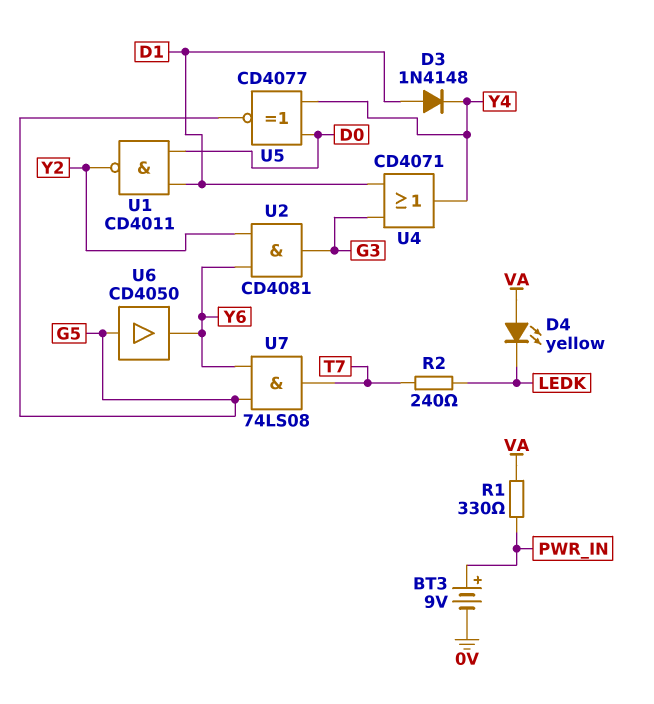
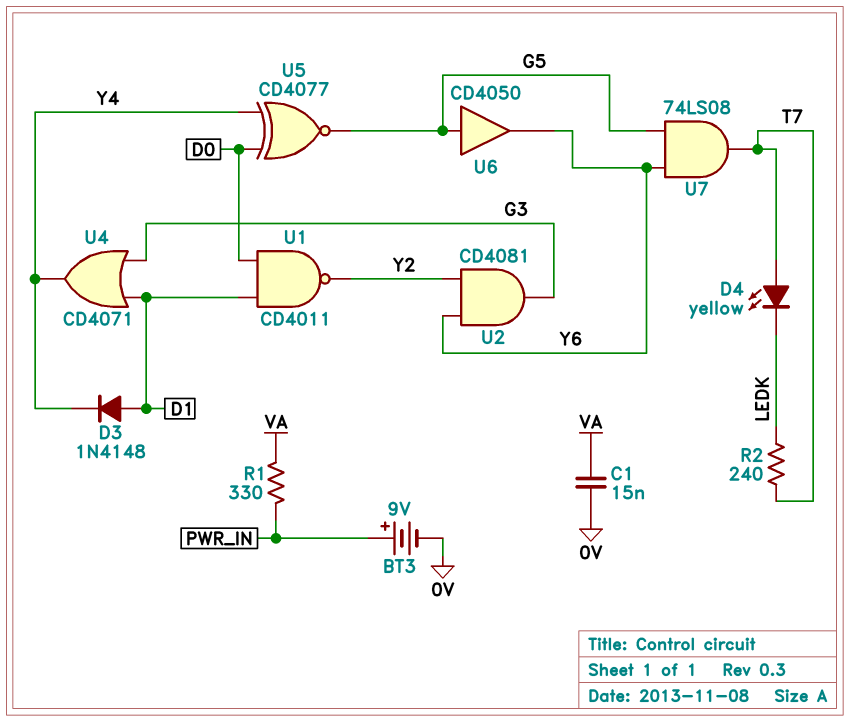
C1: none -> 15nF (0V, VA)
D4: LED yellow (A VA, K LEDK) -> LED yellow (A T7, K LEDK)

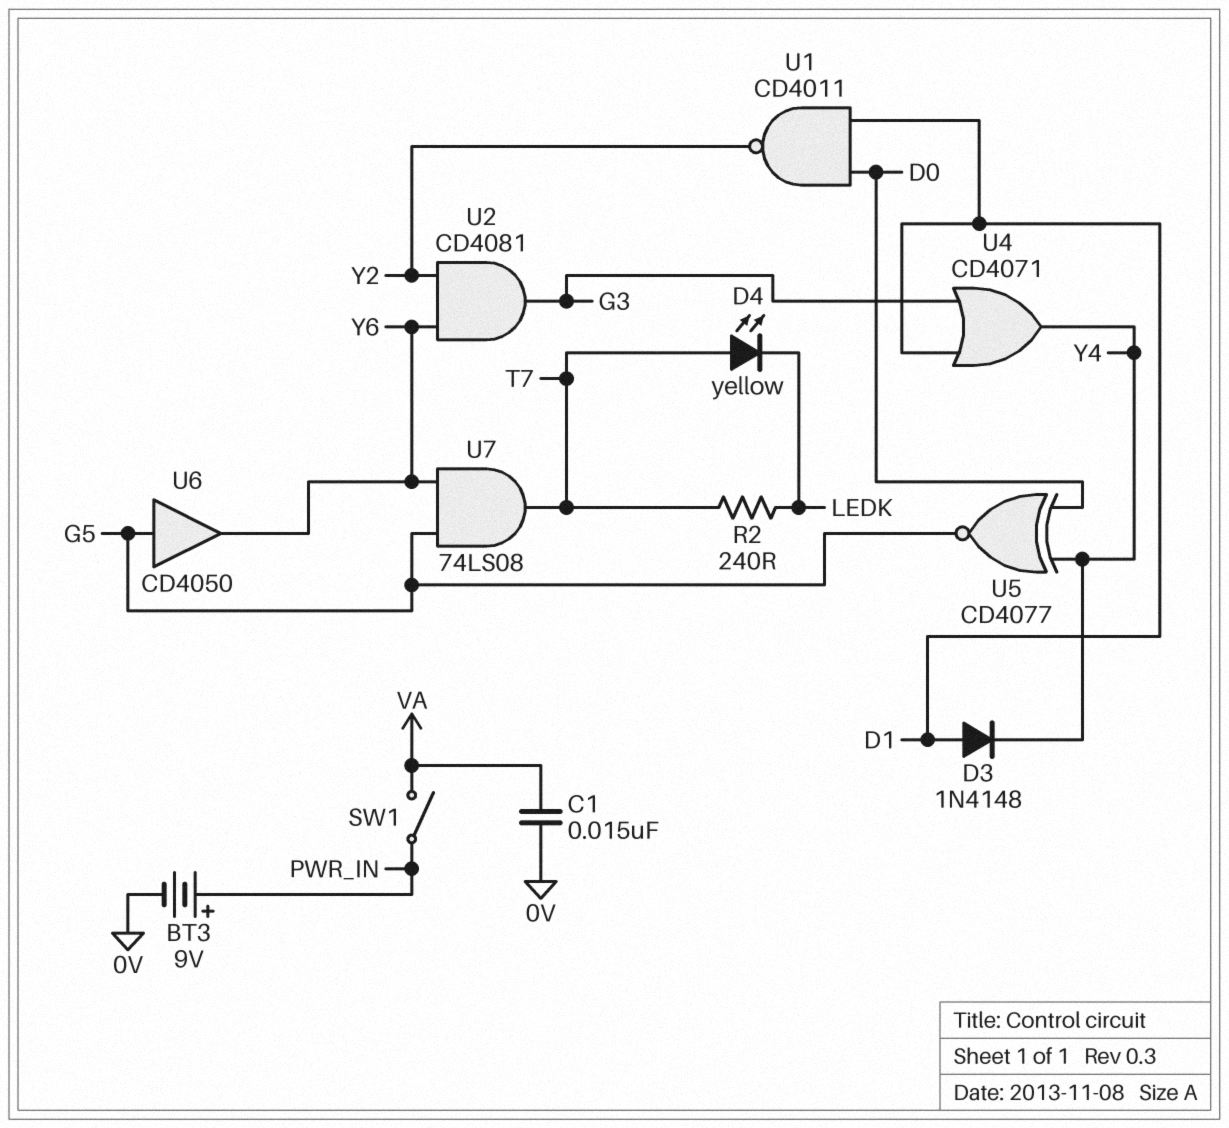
R1: 330 (PWR_IN, VA) -> none
SW1: none -> switch (PWR_IN, VA)

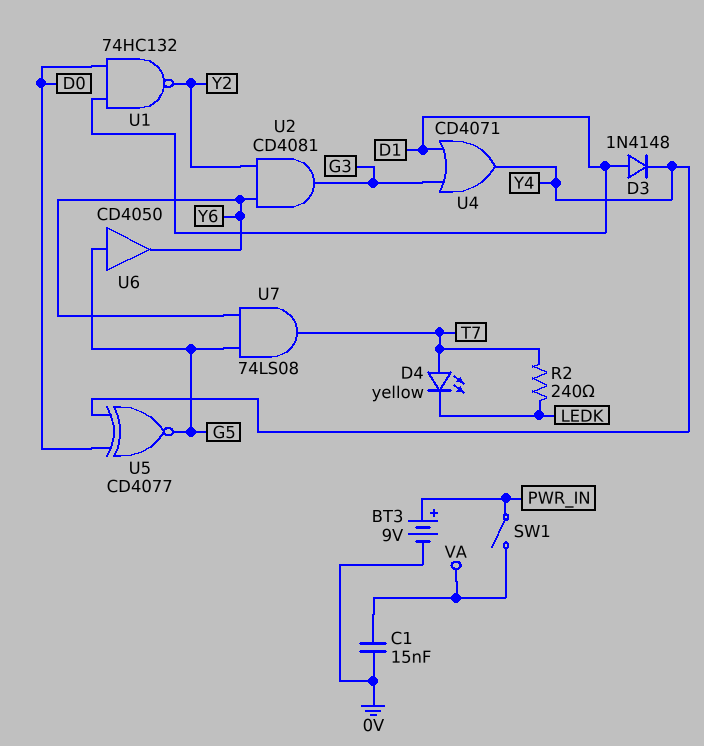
U1: NAND CD4011 (in D0, in D1, out Y2) -> NAND 74HC132 (in D0, in D1, out Y2)

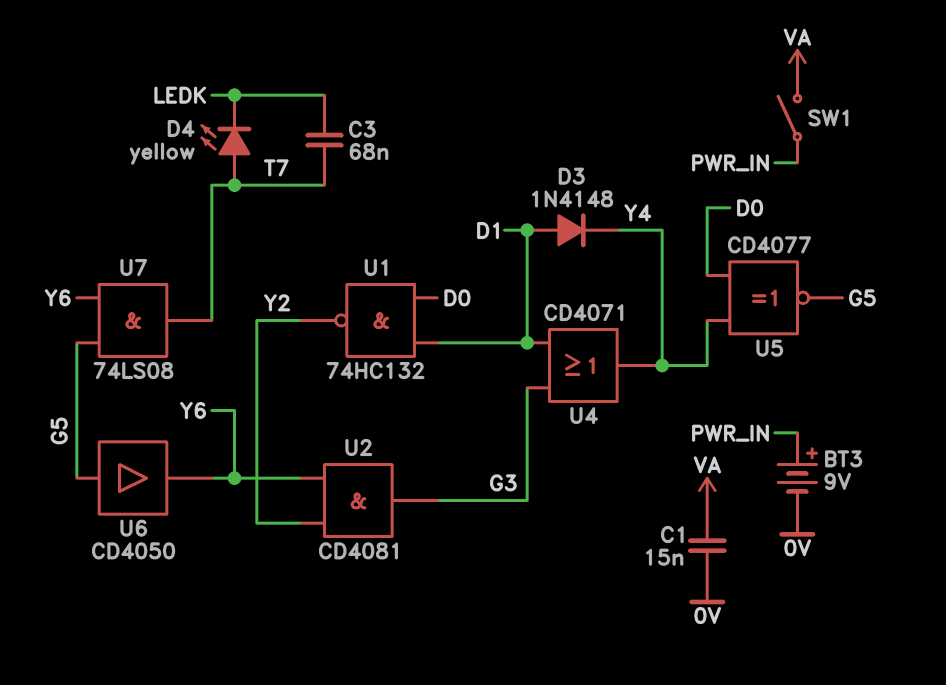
C3: none -> 68nF (LEDK, T7)
R2: 240 (LEDK, T7) -> none

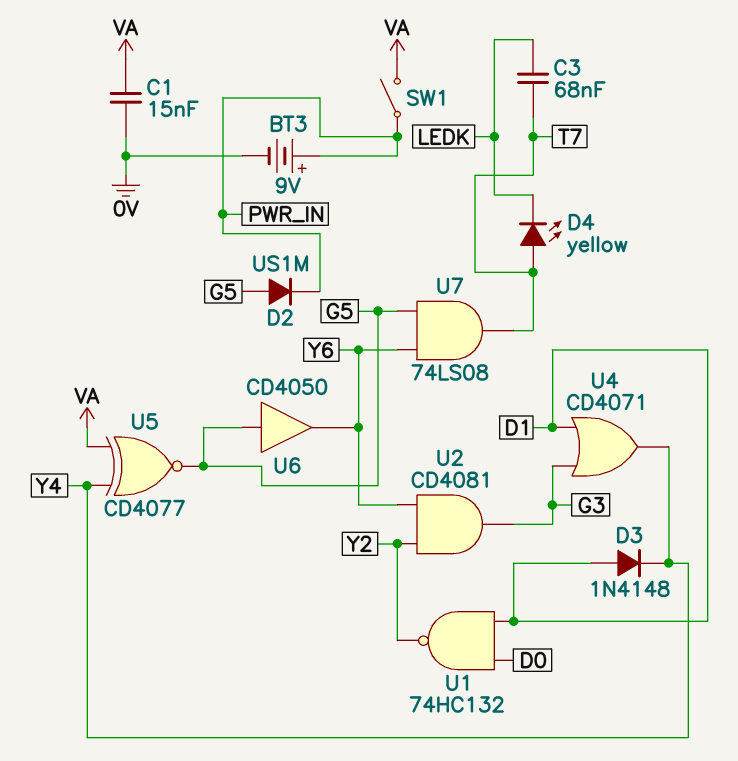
D2: none -> diode US1M (A G5, K PWR_IN)
U5: XNOR CD4077 (in D0, in Y4, out G5) -> XNOR CD4077 (in VA, in Y4, out G5)

